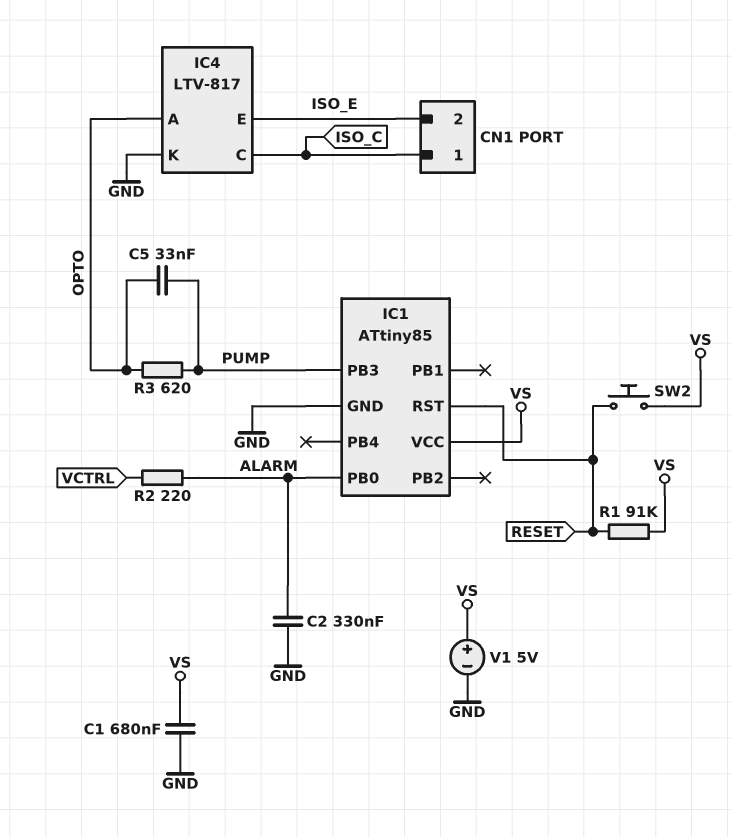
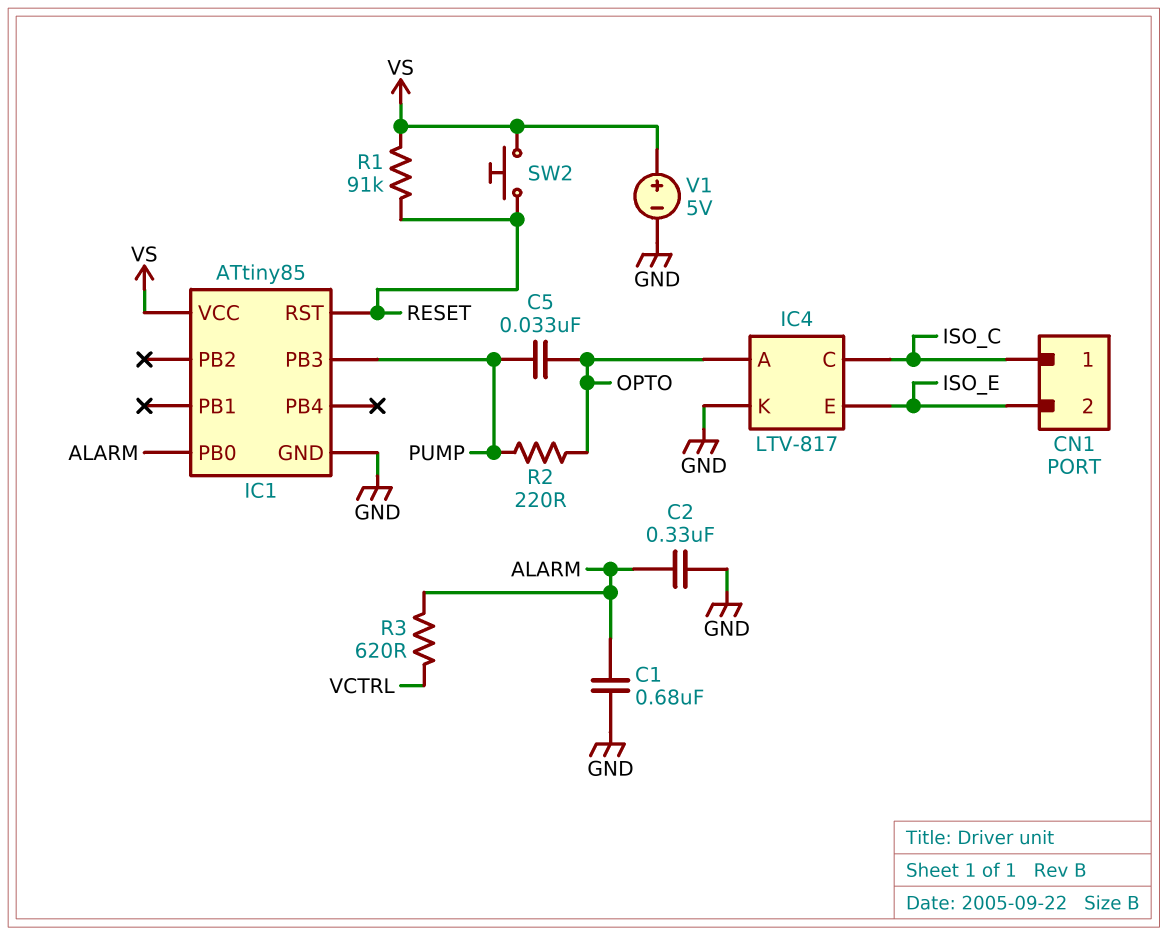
C1: 680nF (GND, VS) -> 680nF (ALARM, GND)
R2: 220 (ALARM, VCTRL) -> 220 (OPTO, PUMP)
R3: 620 (OPTO, PUMP) -> 620 (ALARM, VCTRL)

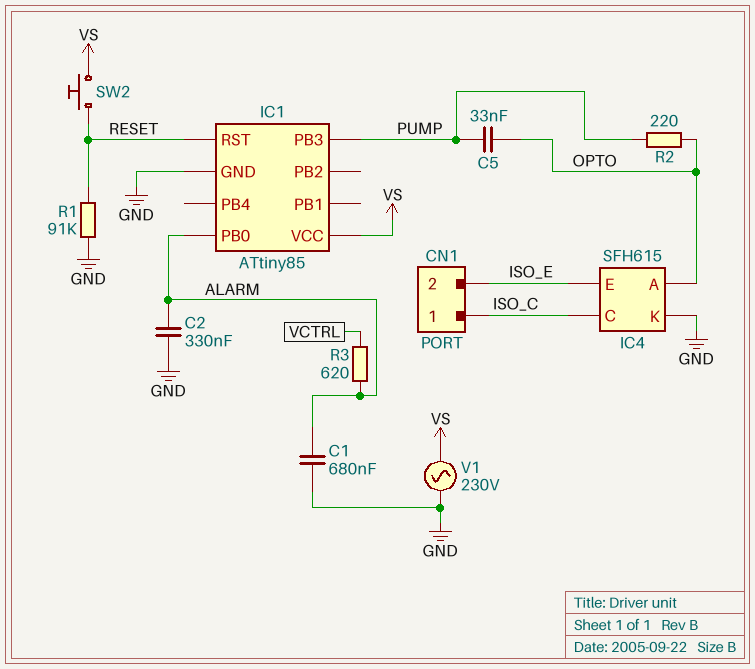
IC4: LTV-817 -> SFH615
R1: 91k (RESET, VS) -> 91k (GND, RESET)
V1: 5V (plus VS, minus GND) -> AC 230V (GND, VS)

